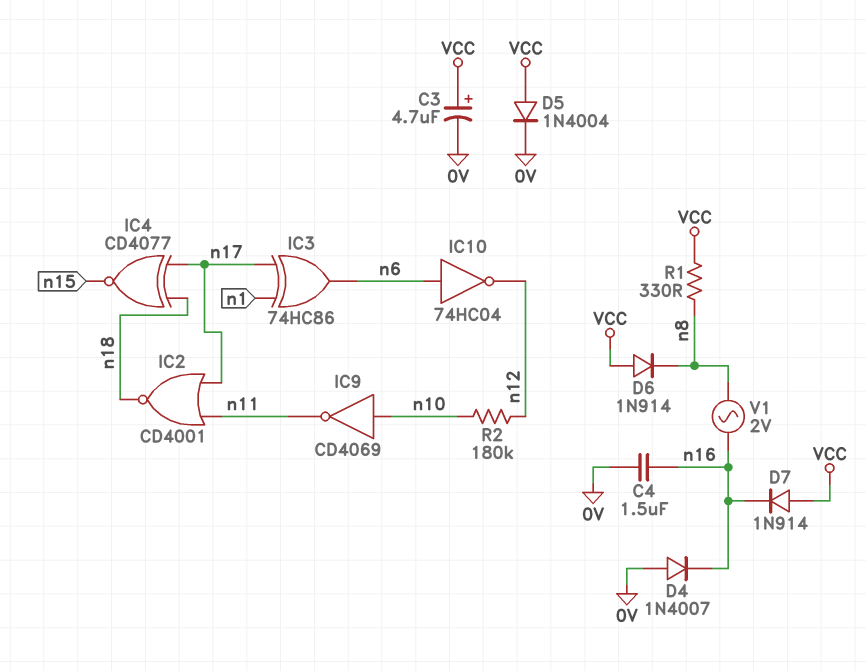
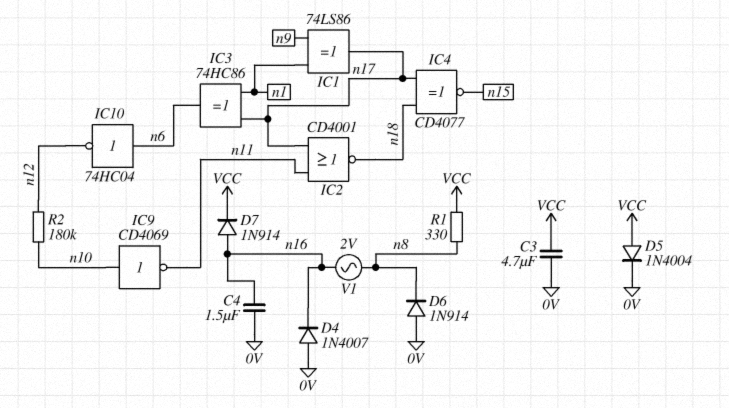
C3: 4.7uF (plus VCC, minus 0V) -> 4.7uF (0V, VCC)
D6: diode 1N914 (A VCC, K n8) -> diode 1N914 (A 0V, K n8)
D7: diode 1N914 (A VCC, K n16) -> diode 1N914 (A n16, K VCC)
IC1: none -> XOR 74LS86 (in n1, in n9, out n17)

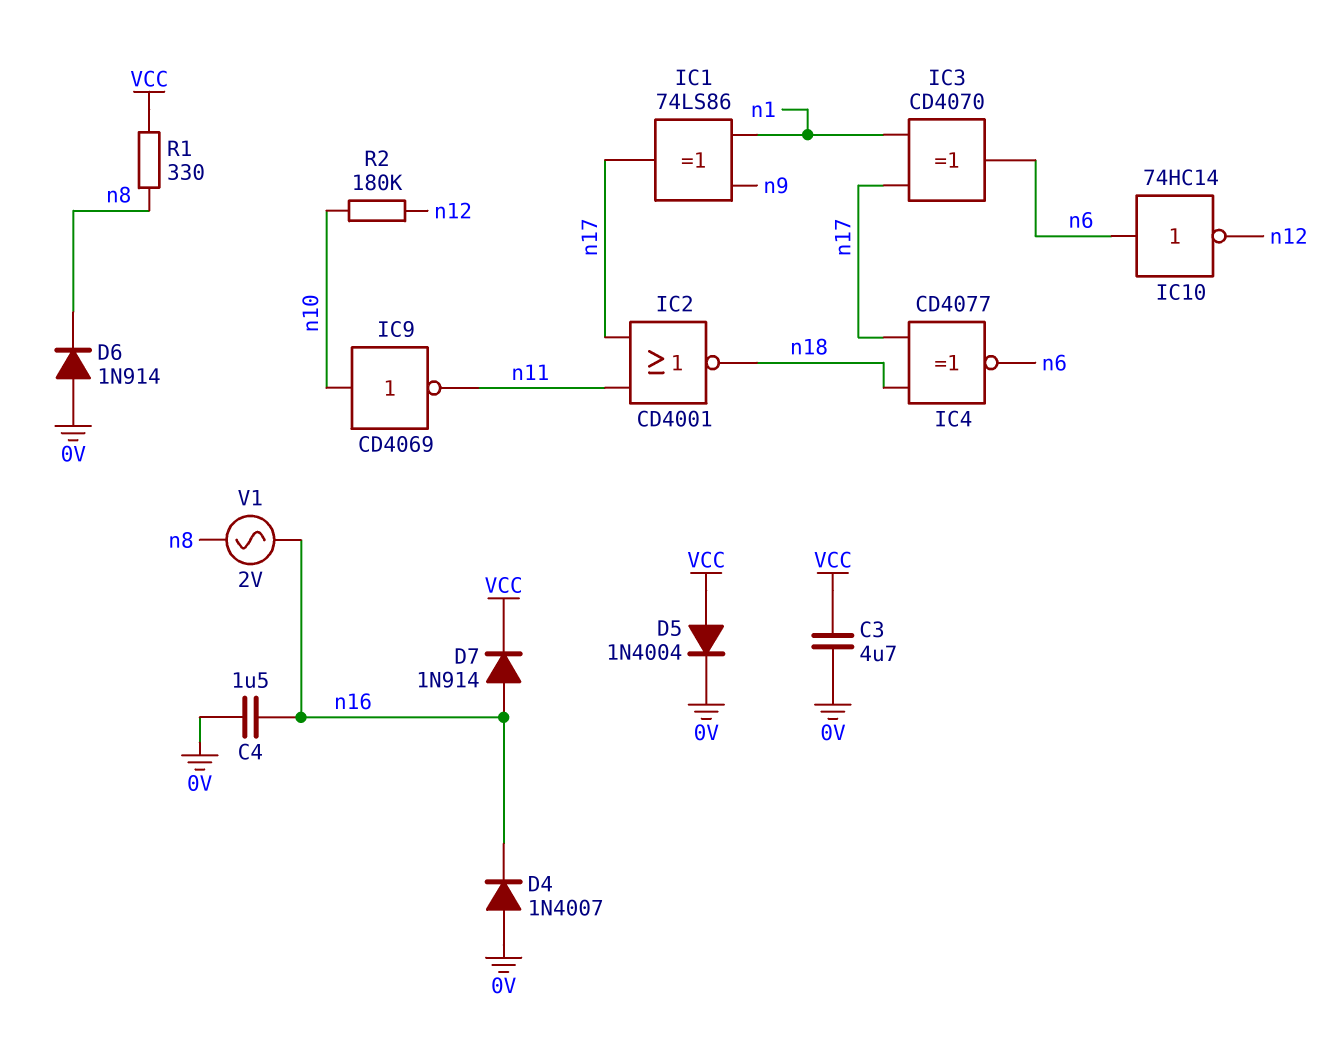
IC3: XOR 74HC86 (in n1, in n17, out n6) -> XOR CD4070 (in n1, in n17, out n6)
IC4: XNOR CD4077 (in n17, in n18, out n15) -> XNOR CD4077 (in n17, in n18, out n6)
IC10: NOT 74HC04 (in n6, out n12) -> NOT 74HC14 (in n6, out n12)

